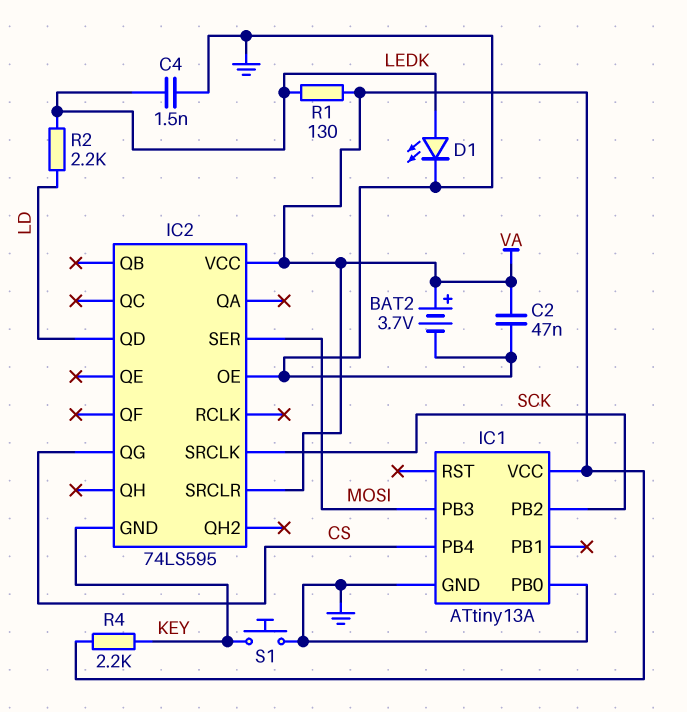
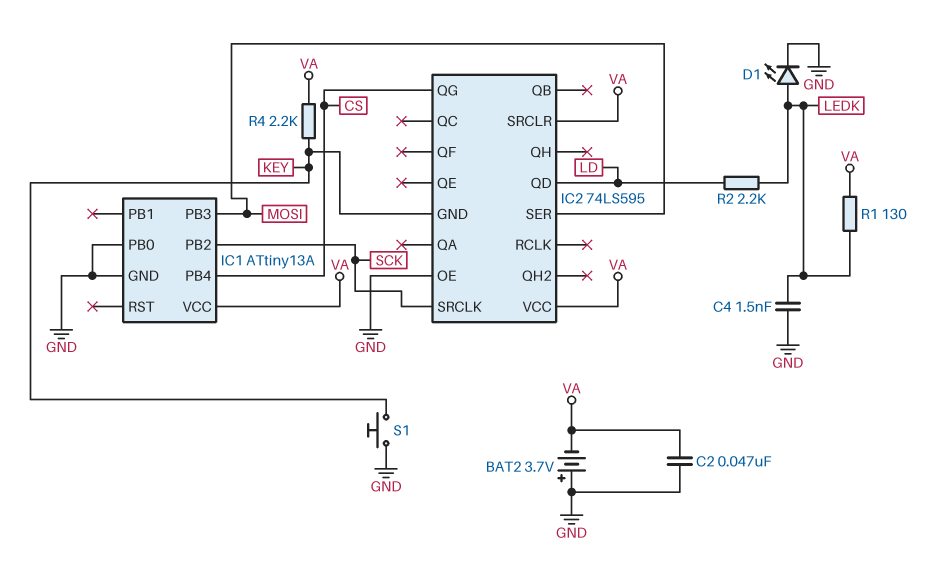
BAT2: 3.7V (plus VA, minus GND) -> 3.7V (plus GND, minus VA)

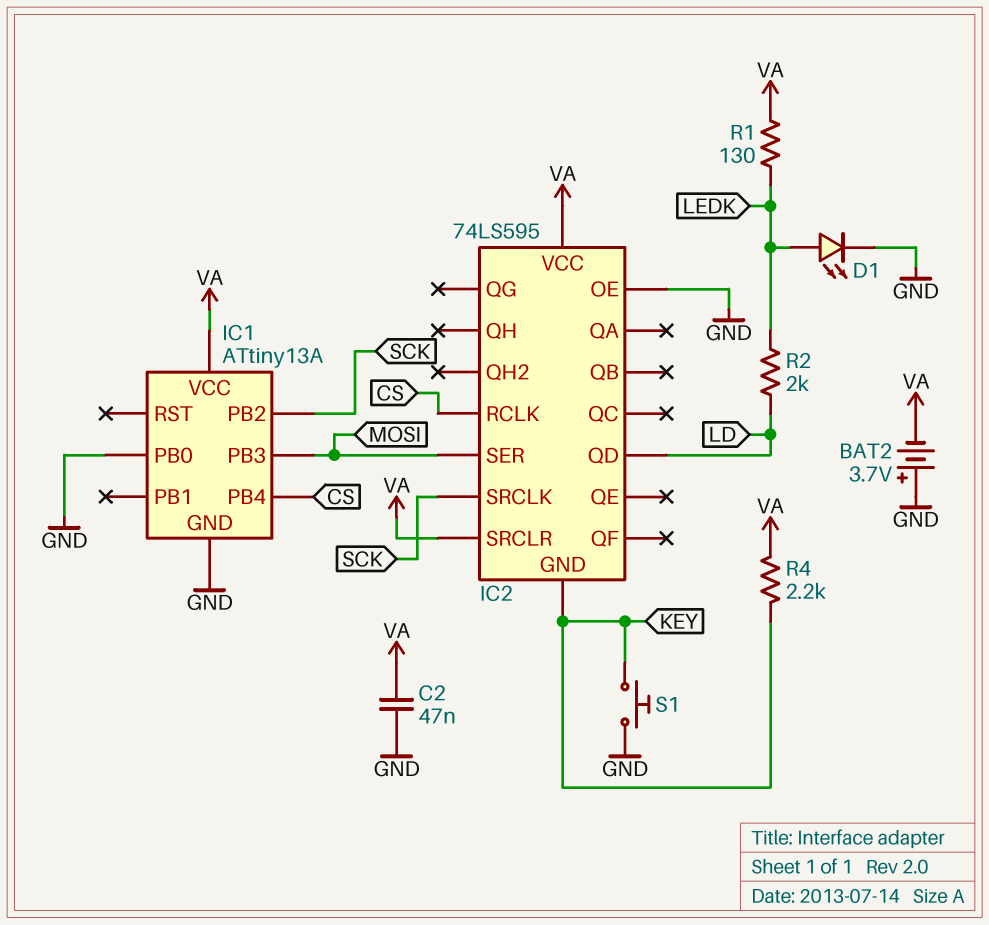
C4: 1.5nF (GND, LEDK) -> none
IC2 pin QG: CS -> none
IC2 pin RCLK: none -> CS
R2: 2.2k (LD, LEDK) -> 2k (LD, LEDK)

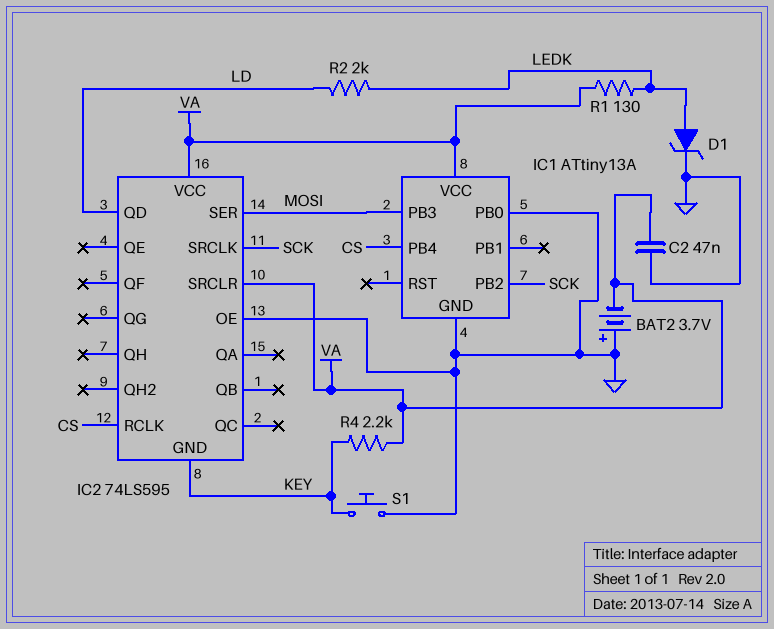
D1: LED (A LEDK, K GND) -> zener (A LEDK, K GND)

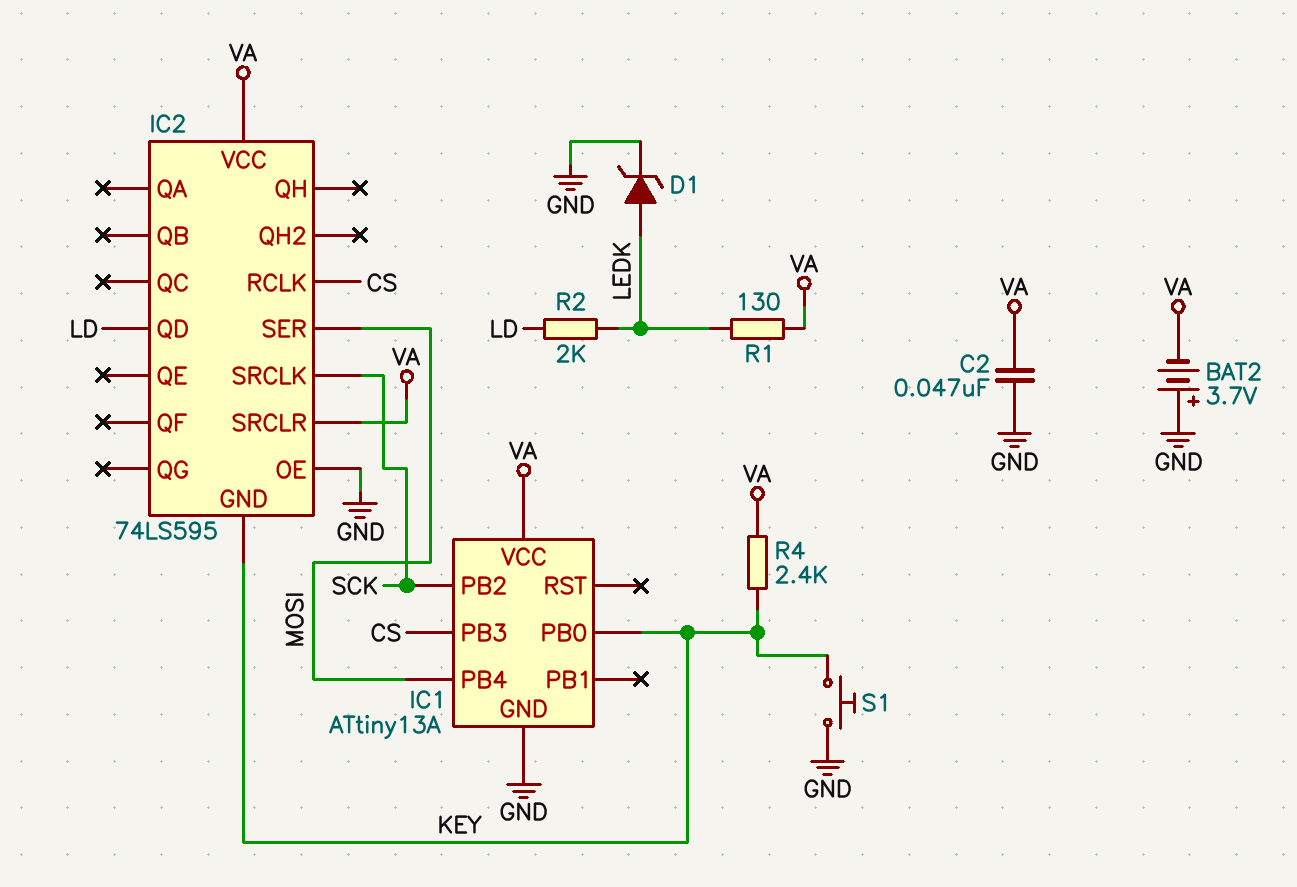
IC1 pin PB0: GND -> KEY
IC1 pin PB3: MOSI -> CS
IC1 pin PB4: CS -> MOSI
R4: 2.2k (KEY, VA) -> 2.4k (KEY, VA)

